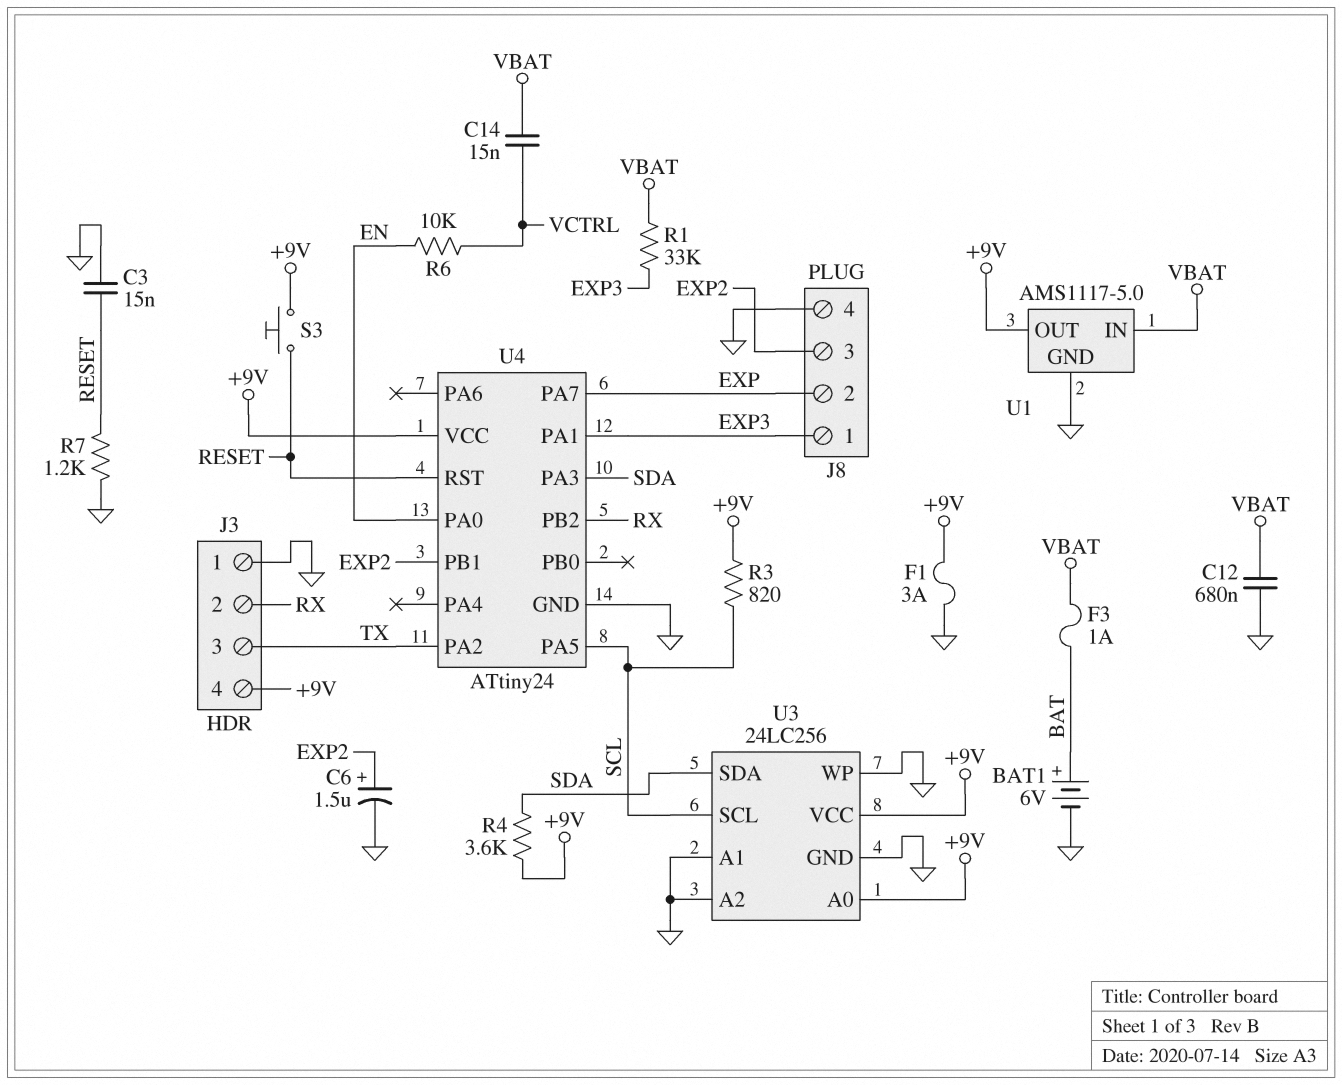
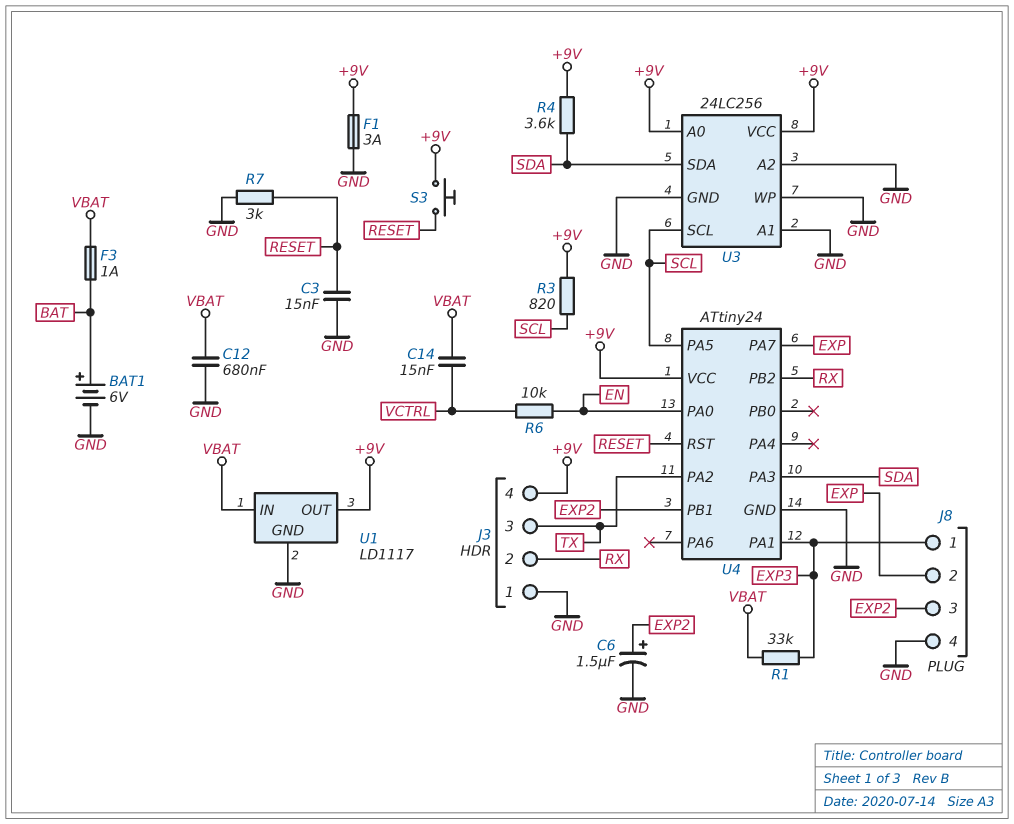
R7: 1.2k (GND, RESET) -> 3k (GND, RESET)
U1: AMS1117-5.0 -> LD1117

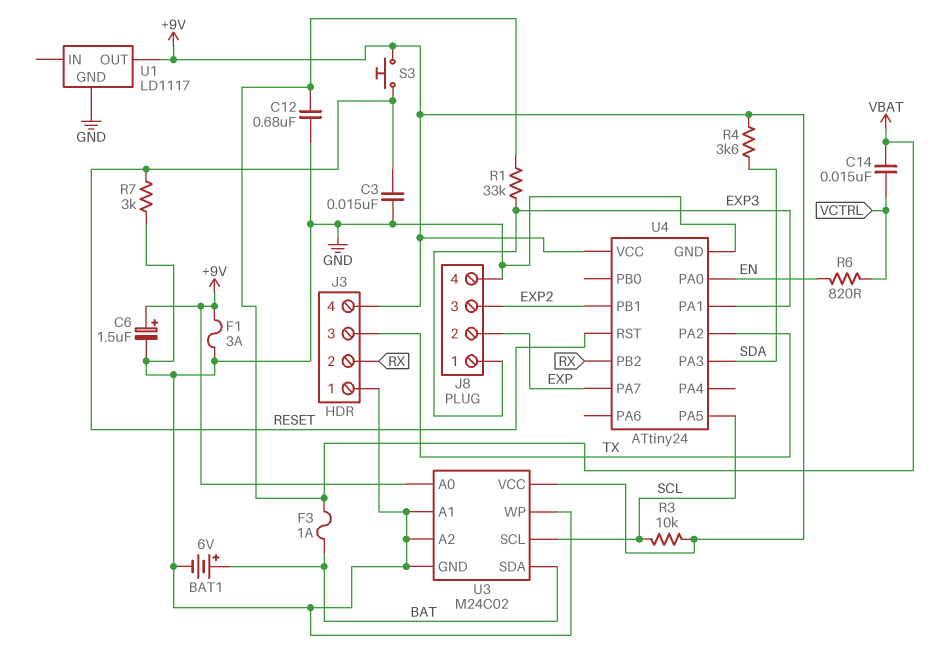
C6: 1.5uF (plus EXP2, minus GND) -> 1.5uF (plus +9V, minus GND)
R3: 820 (+9V, SCL) -> 10k (+9V, SCL)
R6: 10k (EN, VCTRL) -> 820 (EN, VCTRL)
U1 pin IN: VBAT -> none
U3: 24LC256 -> M24C02
U3 pin SDA: SDA -> BAT

